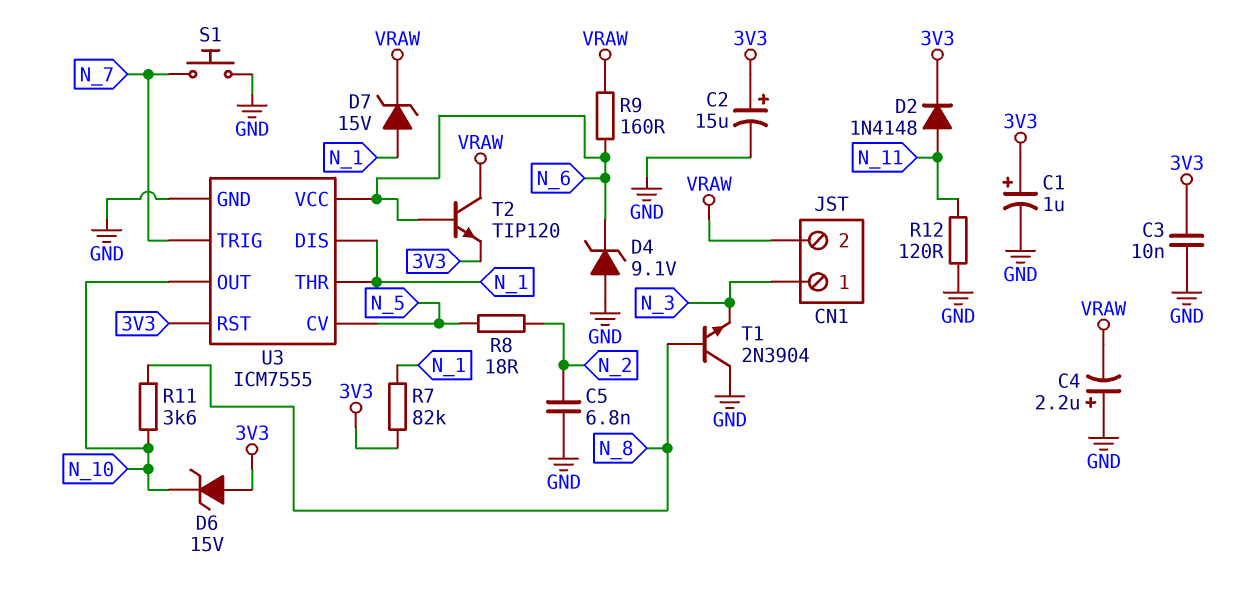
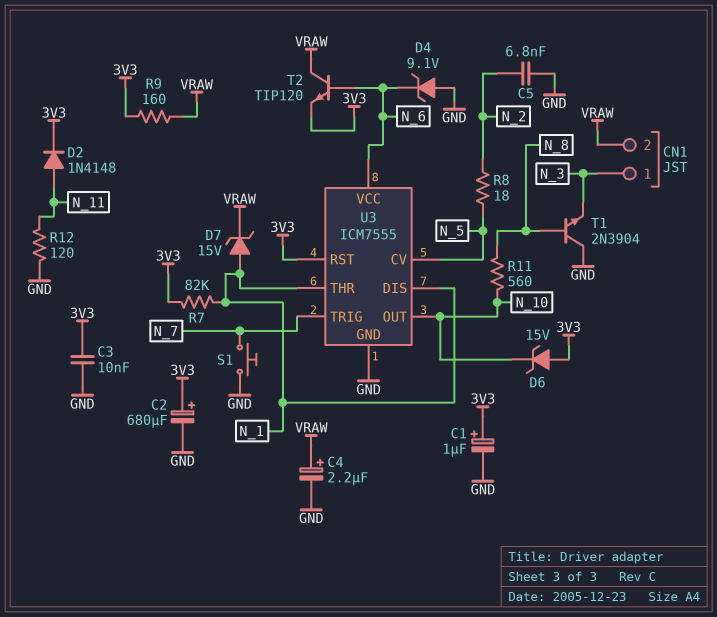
C2: 15uF (plus 3V3, minus GND) -> 680uF (plus 3V3, minus GND)
C4: 2.2uF (plus GND, minus VRAW) -> 2.2uF (plus VRAW, minus GND)
R9: 160 (N_6, VRAW) -> 160 (3V3, VRAW)
R11: 3.6k (N_8, N_10) -> 560 (N_8, N_10)

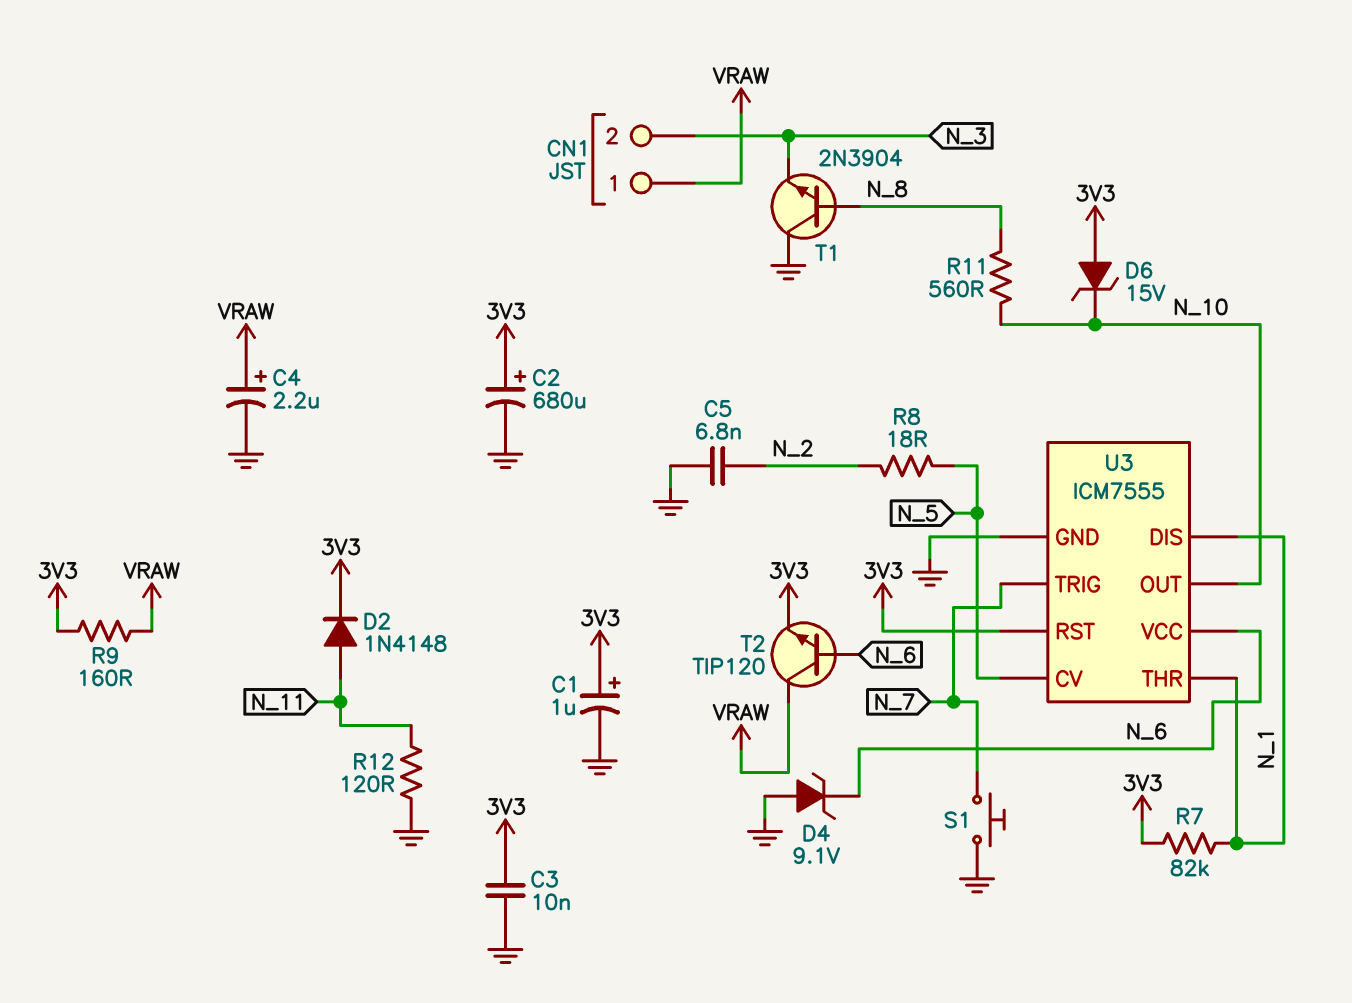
CN1 pin 1: N_3 -> VRAW
CN1 pin 2: VRAW -> N_3
D7: zener 15V (A N_1, K VRAW) -> none

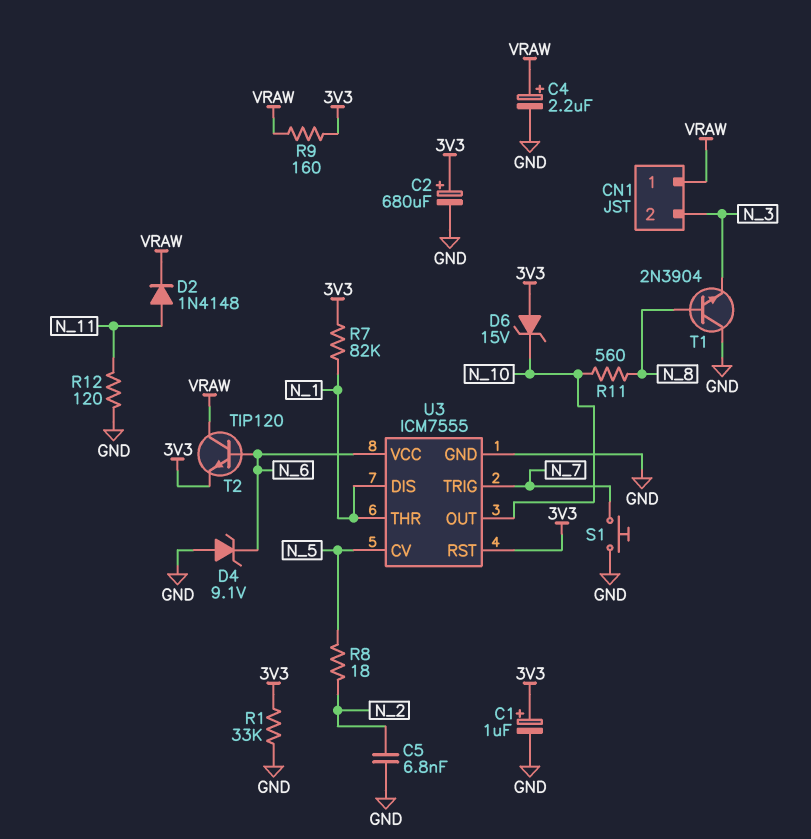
C3: 10nF (3V3, GND) -> none
D2: diode 1N4148 (A N_11, K 3V3) -> diode 1N4148 (A N_11, K VRAW)
R1: none -> 33k (3V3, GND)

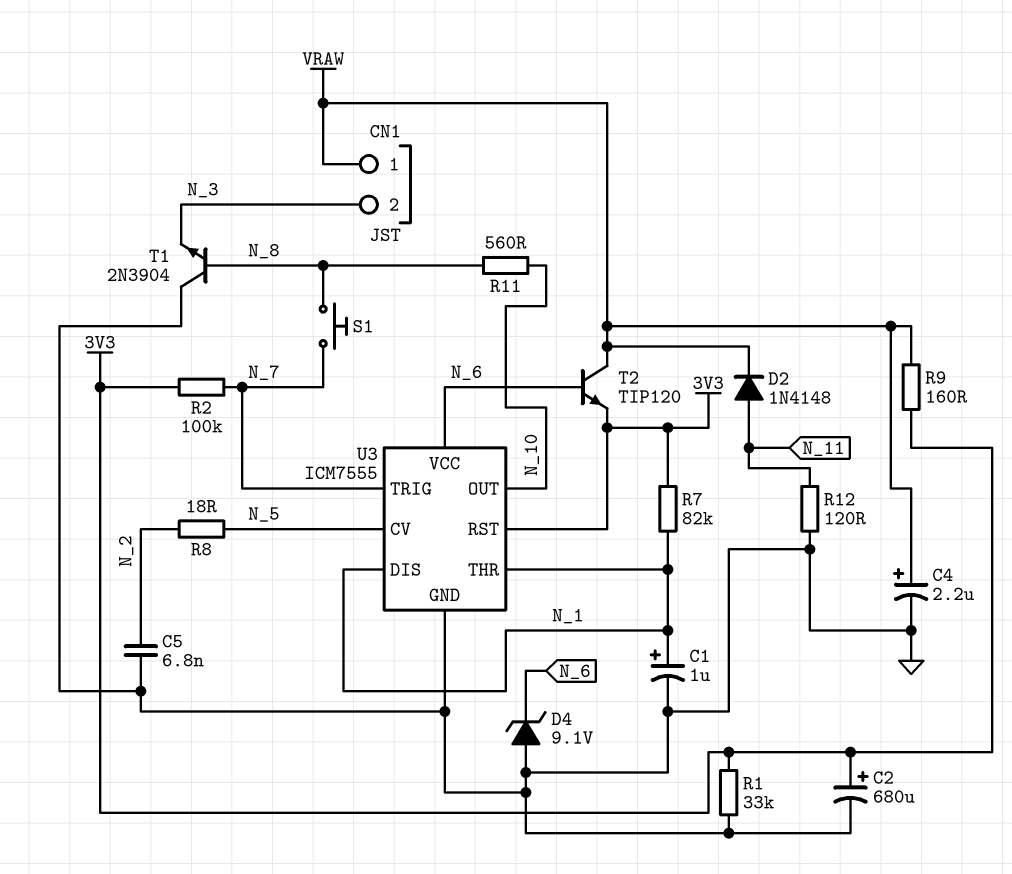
C1: 1uF (plus 3V3, minus GND) -> 1uF (plus N_1, minus GND)
D6: zener 15V (A 3V3, K N_10) -> none
R2: none -> 100k (3V3, N_7)
S1: button (GND, N_7) -> button (N_7, N_8)

